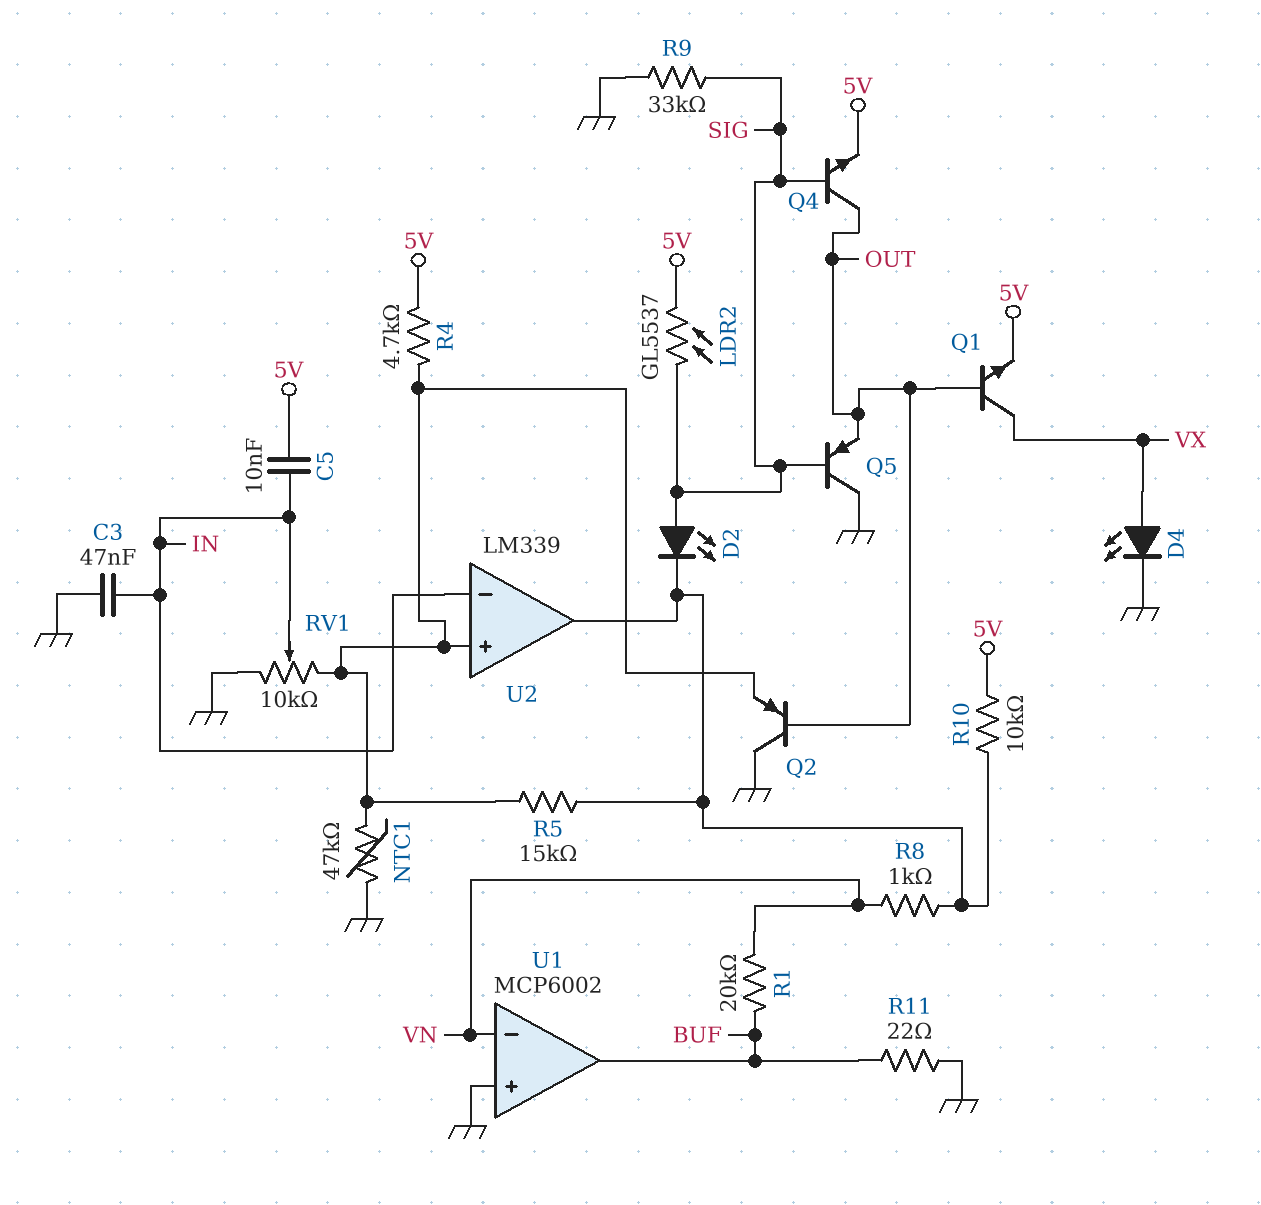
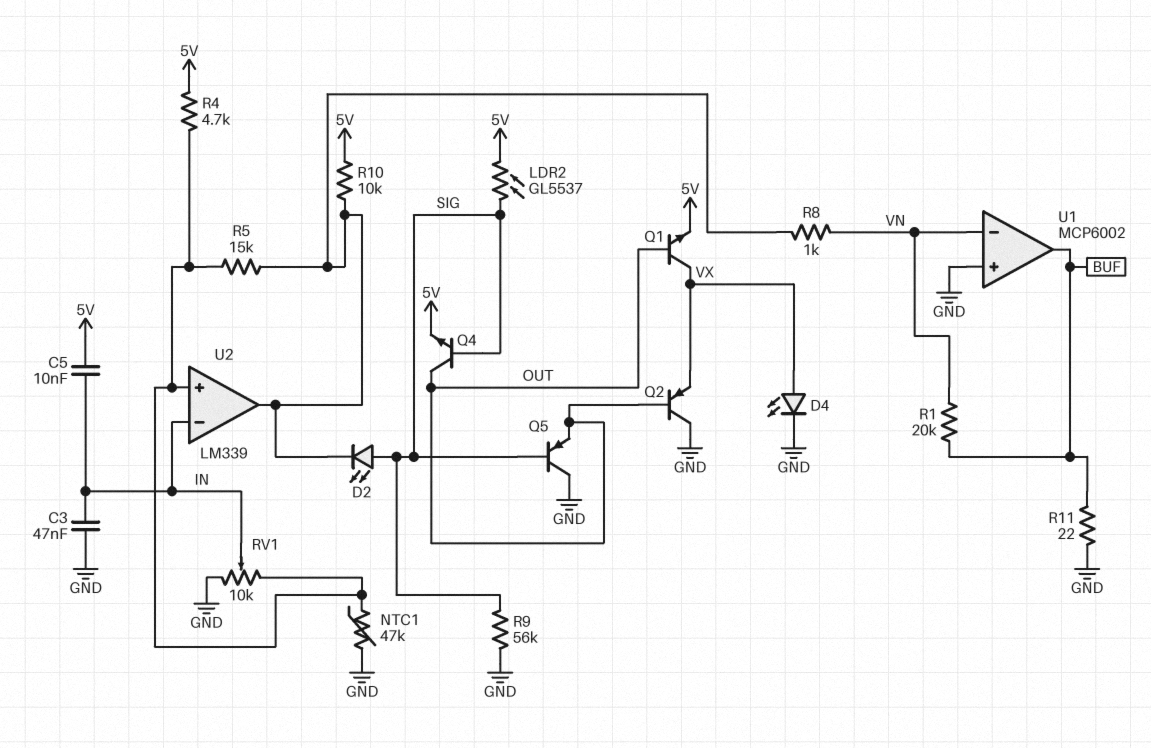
Q2: PNP (B OUT, C GND, E U2/in+) -> PNP (B OUT, C GND, E VX)
R9: 33k (GND, SIG) -> 56k (GND, SIG)

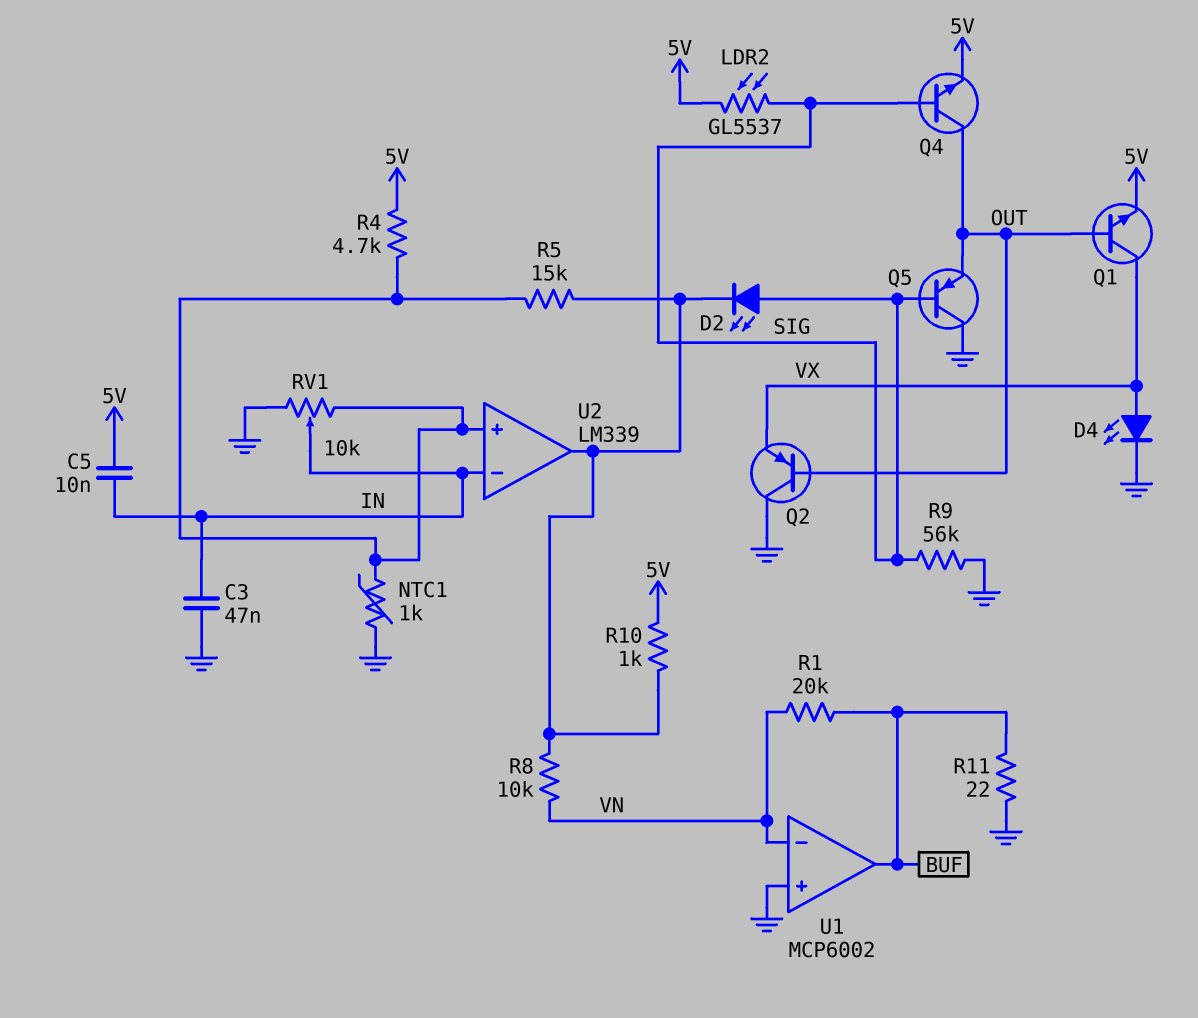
NTC1: 47k (GND, U2/in+) -> 1k (GND, U2/in+)
R8: 1k (U2/out, VN) -> 10k (U2/out, VN)
R10: 10k (5V, U2/out) -> 1k (5V, U2/out)

